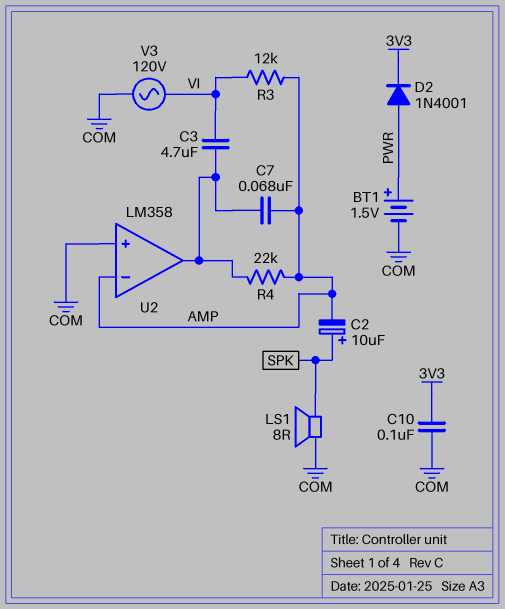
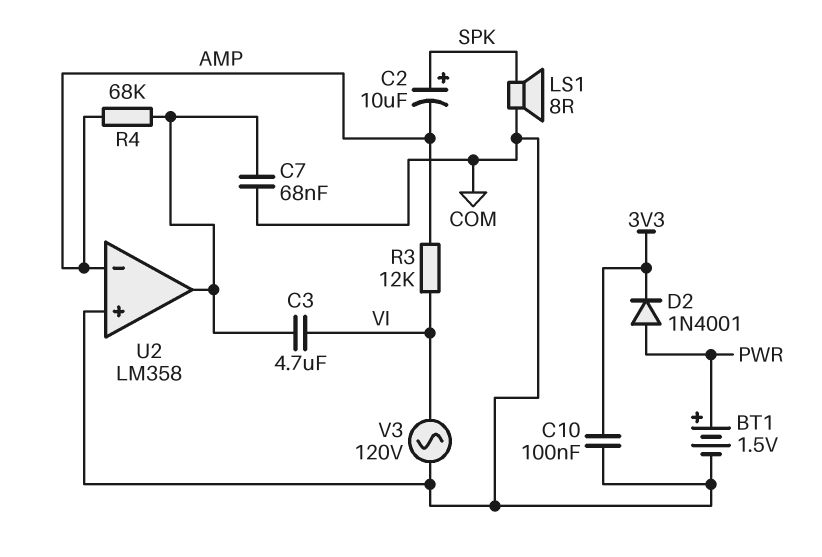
C7: 68nF (AMP, U2/out) -> 68nF (COM, U2/out)
R4: 22k (AMP, U2/out) -> 68k (AMP, U2/out)

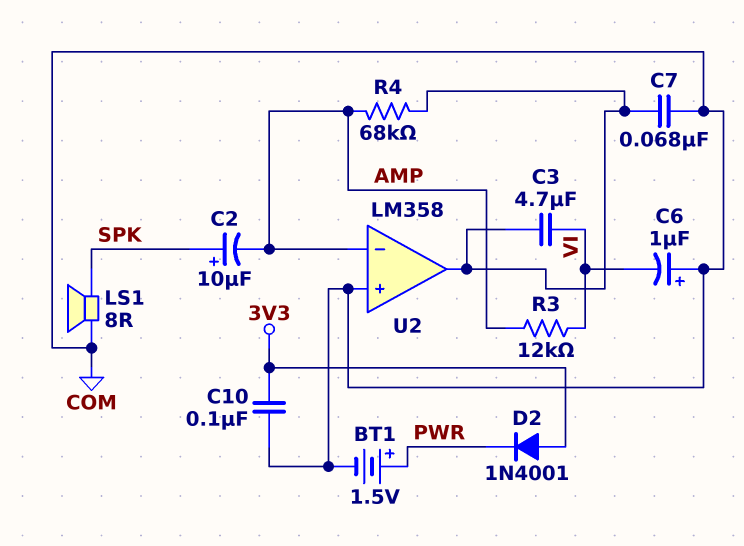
C6: none -> 1uF (plus COM, minus VI)
D2: diode 1N4001 (A PWR, K 3V3) -> diode 1N4001 (A 3V3, K PWR)
V3: AC 120V (COM, VI) -> none

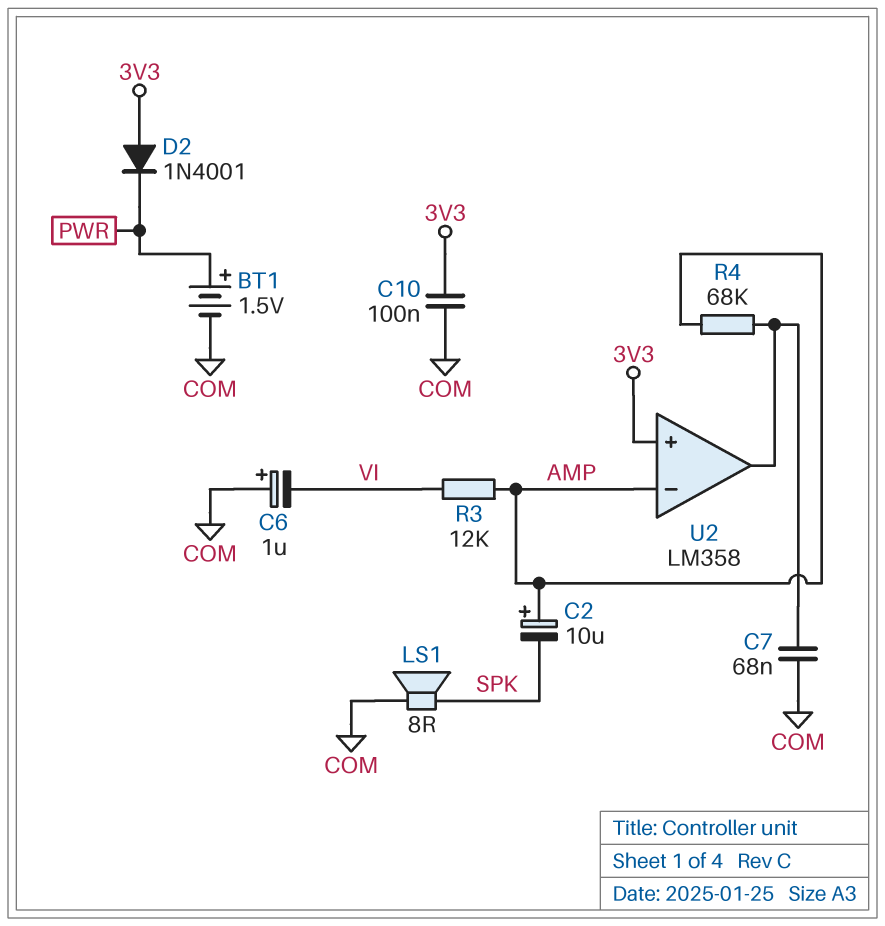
C2: 10uF (plus SPK, minus AMP) -> 10uF (plus AMP, minus SPK)
C3: 4.7uF (U2/out, VI) -> none
U2 pin in+: COM -> 3V3

